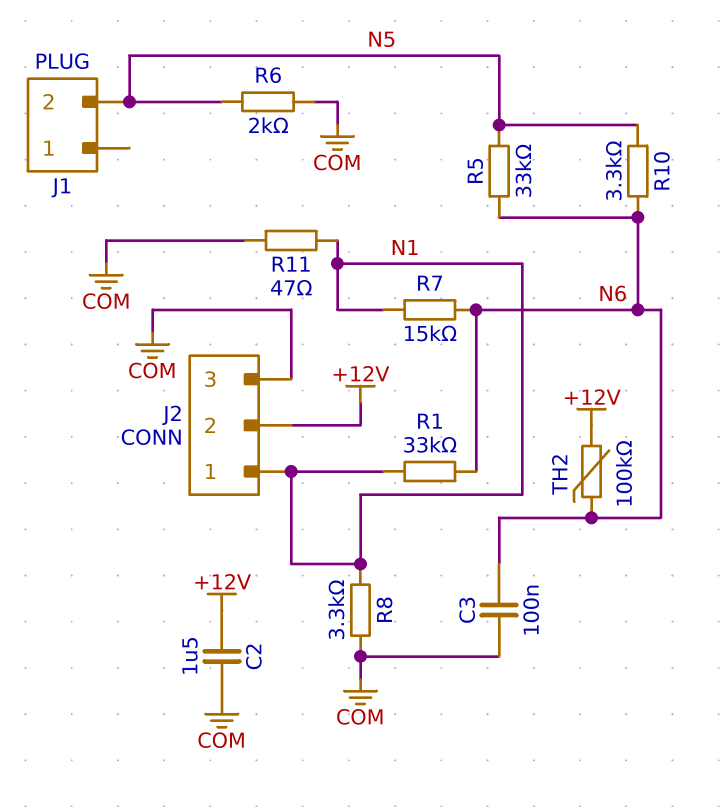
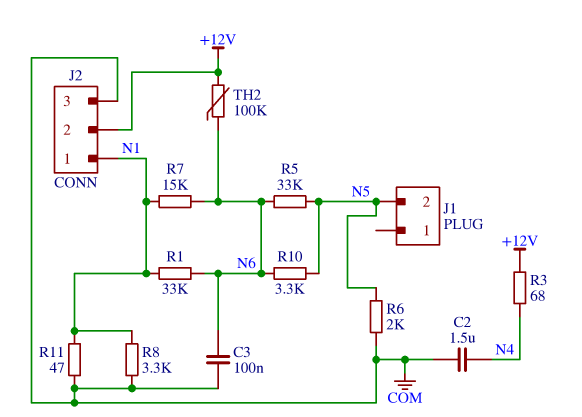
C2: 1.5uF (+12V, COM) -> 1.5uF (COM, N4)
R3: none -> 68 (+12V, N4)

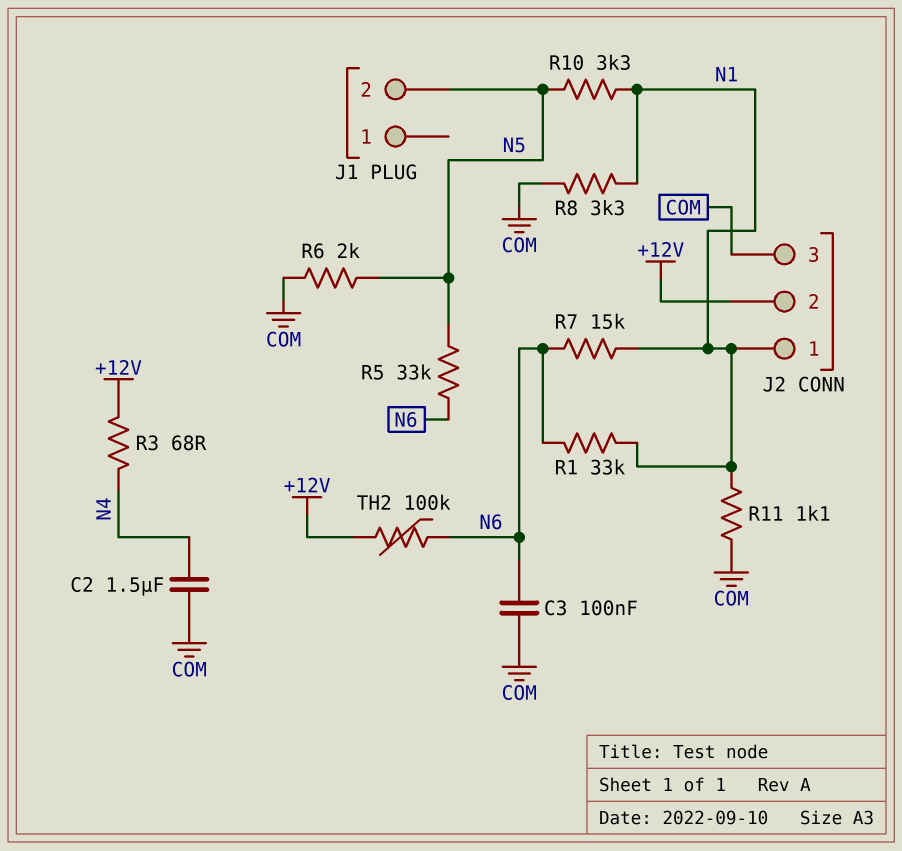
R10: 3.3k (N5, N6) -> 3.3k (N1, N5)
R11: 47 (COM, N1) -> 1.1k (COM, N1)

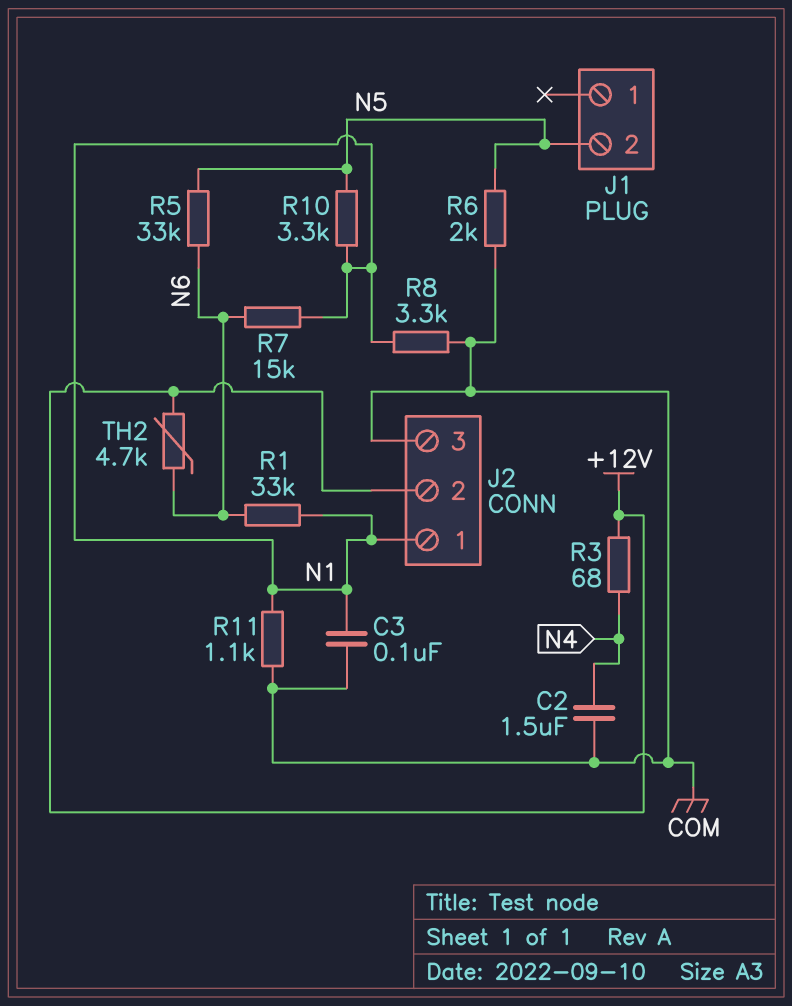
C3: 100nF (COM, N6) -> 100nF (COM, N1)
TH2: 100k (+12V, N6) -> 4.7k (+12V, N6)

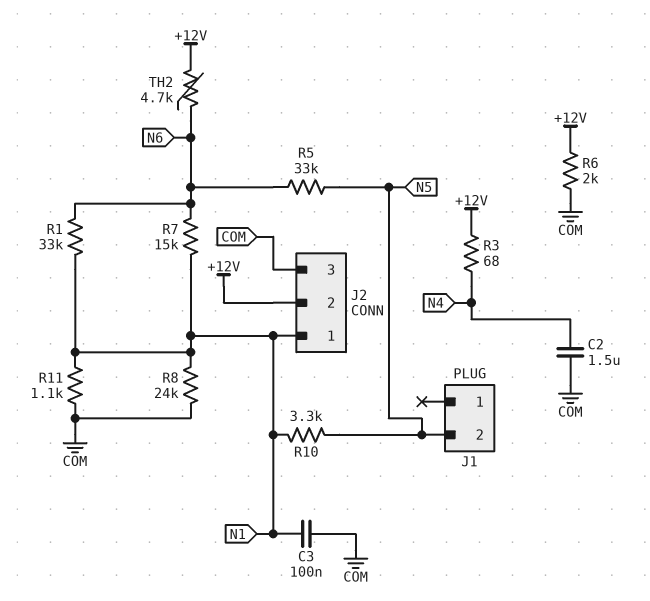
R6: 2k (COM, N5) -> 2k (+12V, COM)
R8: 3.3k (COM, N1) -> 24k (COM, N1)

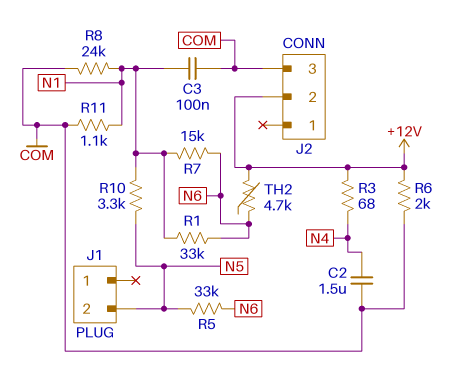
J2 pin 1: N1 -> none

